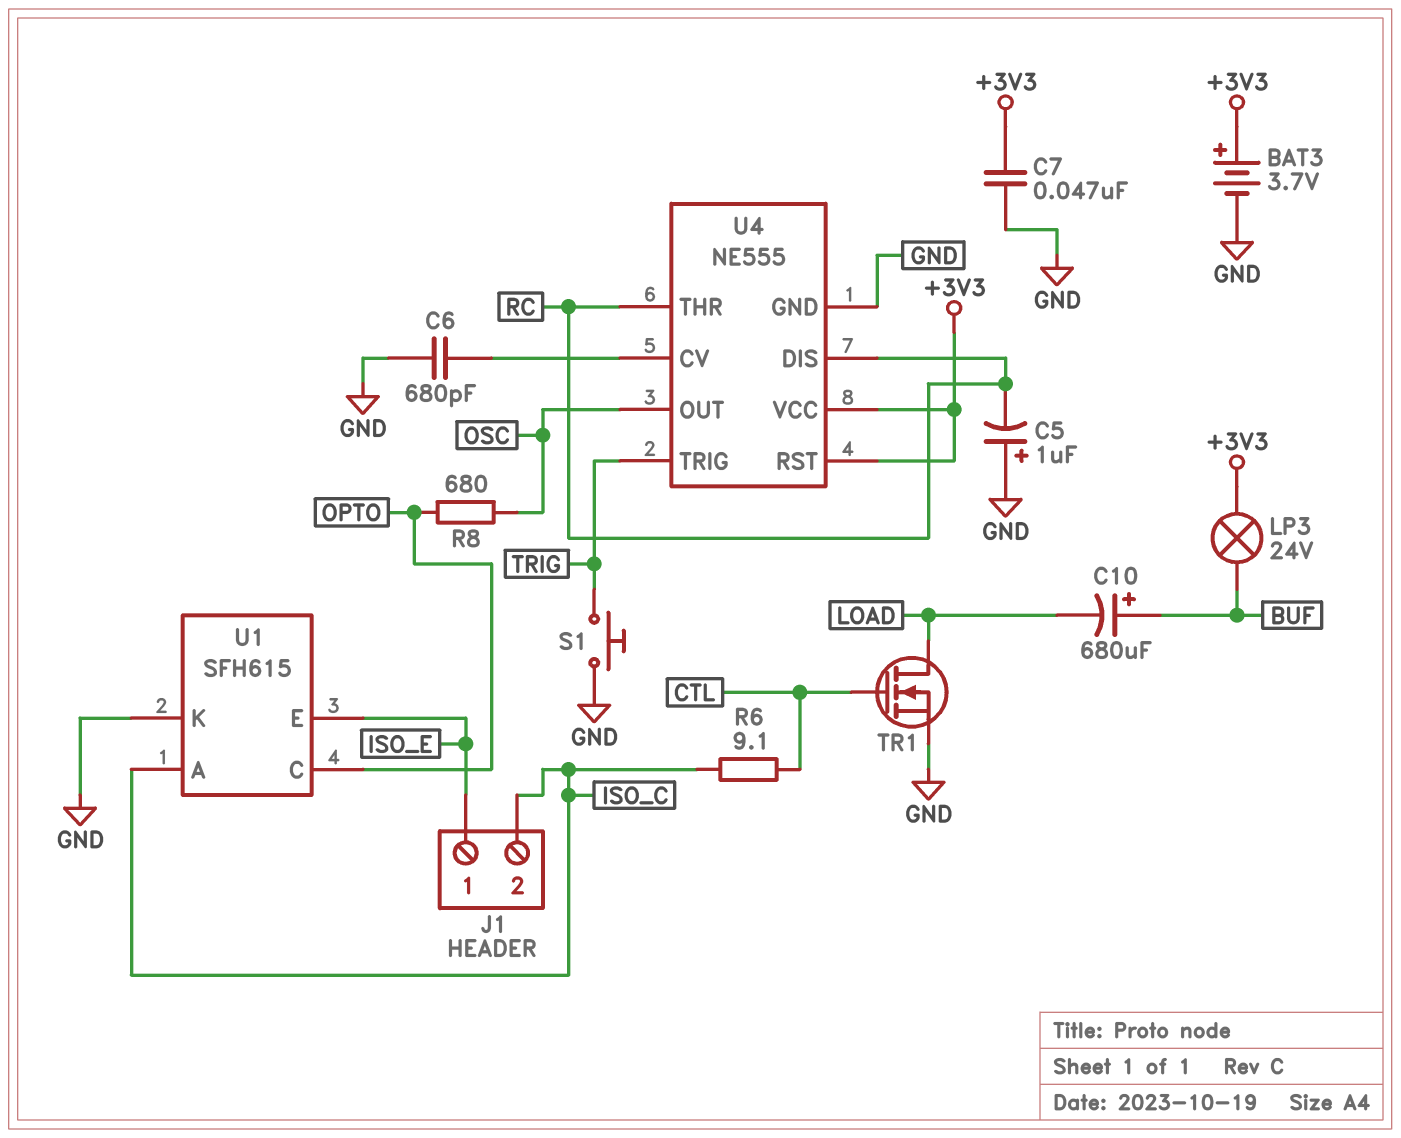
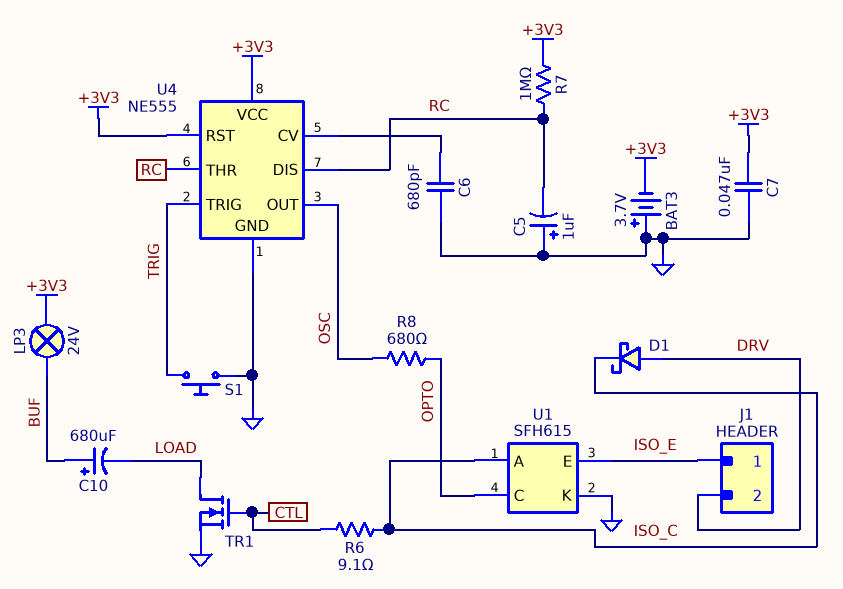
BAT3: 3.7V (plus +3V3, minus GND) -> 3.7V (plus GND, minus +3V3)
D1: none -> schottky (A DRV, K ISO_C)
J1 pin 2: ISO_C -> DRV
R7: none -> 1M (+3V3, RC)

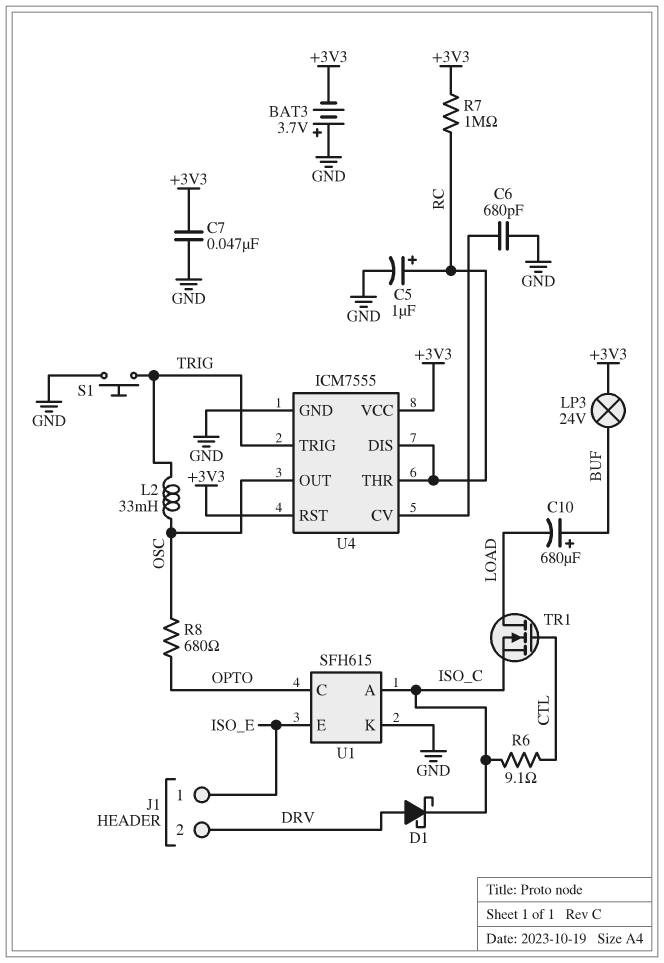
C5: 1uF (plus GND, minus RC) -> 1uF (plus RC, minus GND)
L2: none -> 33mH (OSC, TRIG)
TR1: NMOS (G CTL, D LOAD, S GND) -> NMOS (G CTL, D LOAD, S ISO_C)
U4: NE555 -> ICM7555

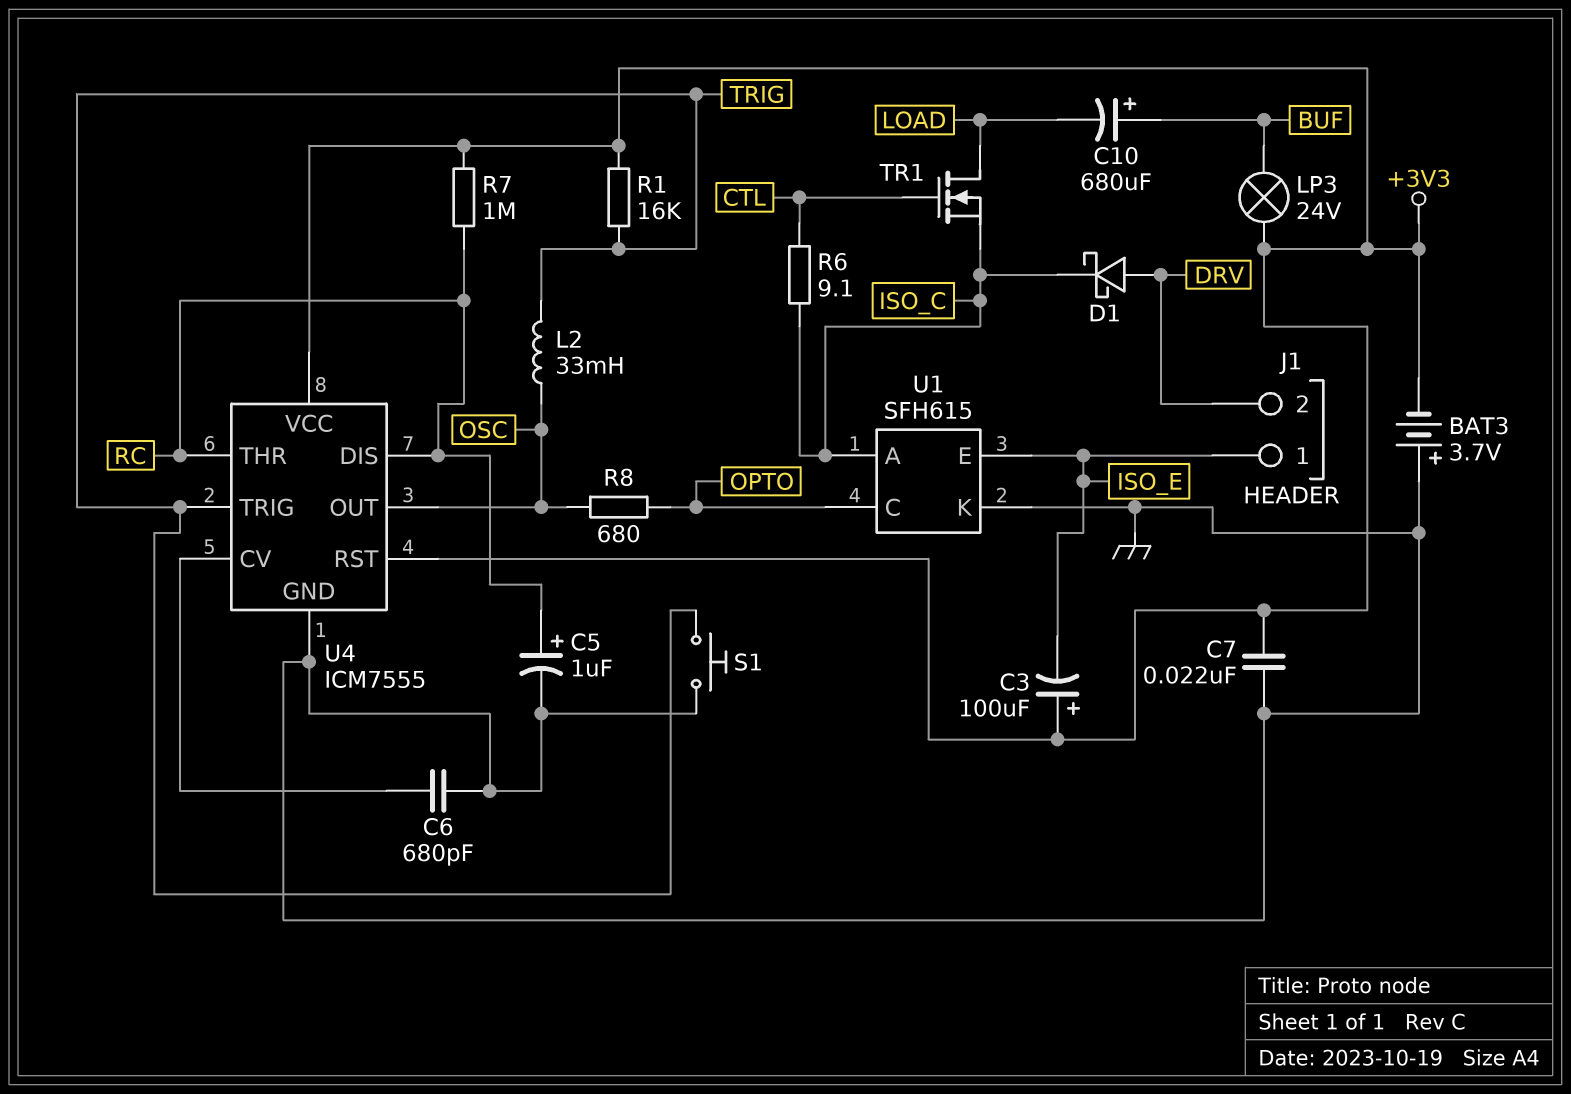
C3: none -> 100uF (plus +3V3, minus ISO_E)
C7: 47nF (+3V3, GND) -> 22nF (+3V3, GND)
R1: none -> 16k (+3V3, TRIG)

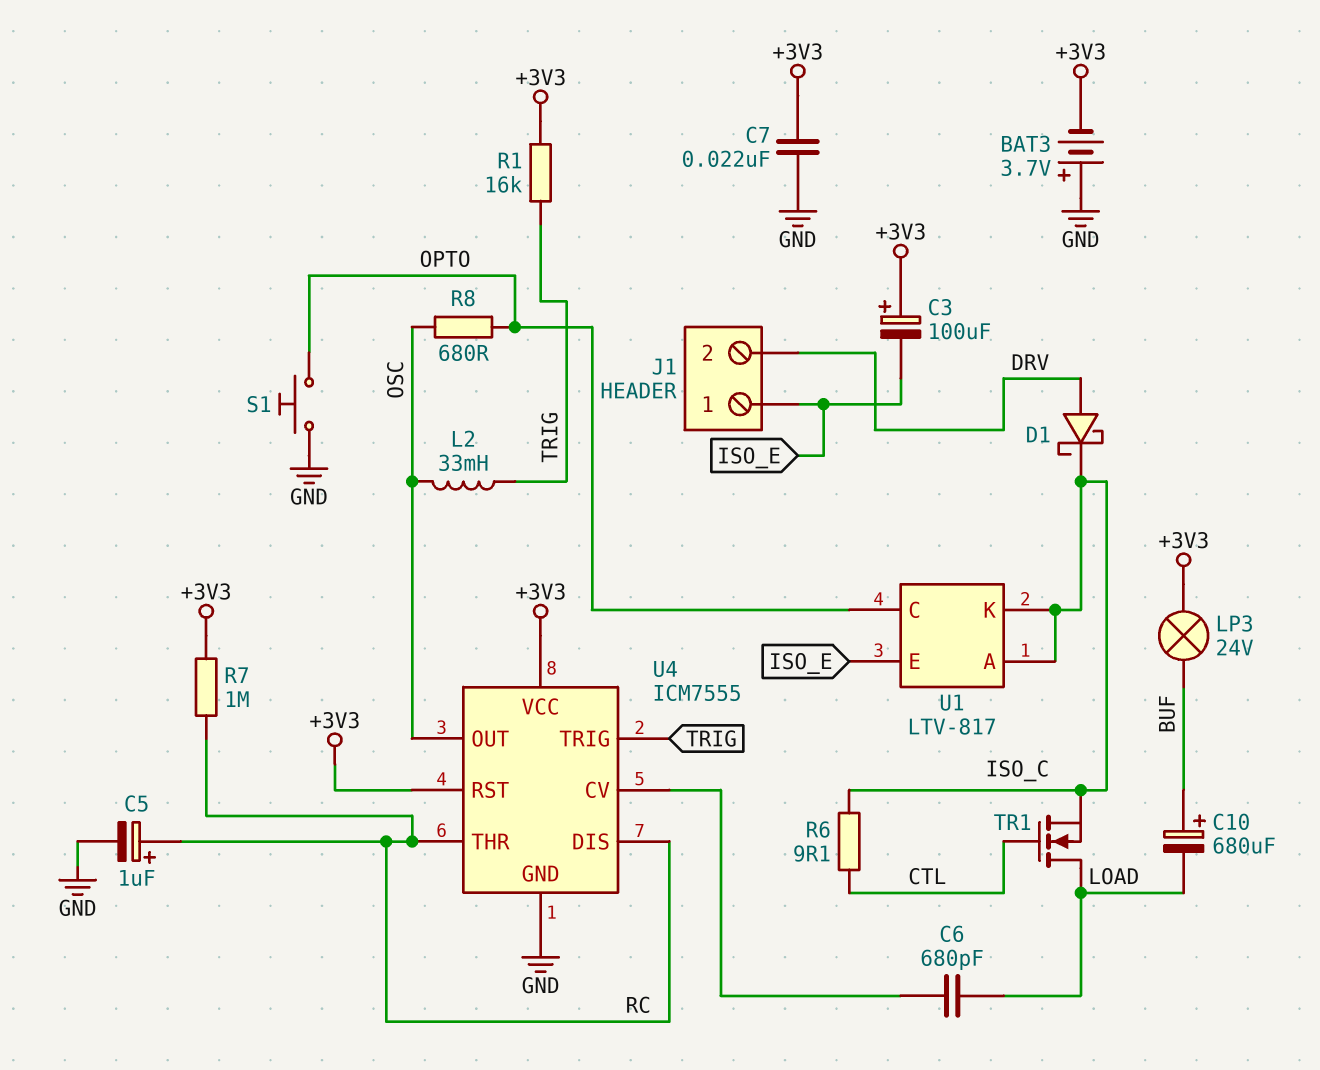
C6: 680pF (GND, U4/CV) -> 680pF (LOAD, U4/CV)
S1: button (GND, TRIG) -> button (GND, OPTO)
U1: SFH615 -> LTV-817
U1 pin K: GND -> ISO_C

